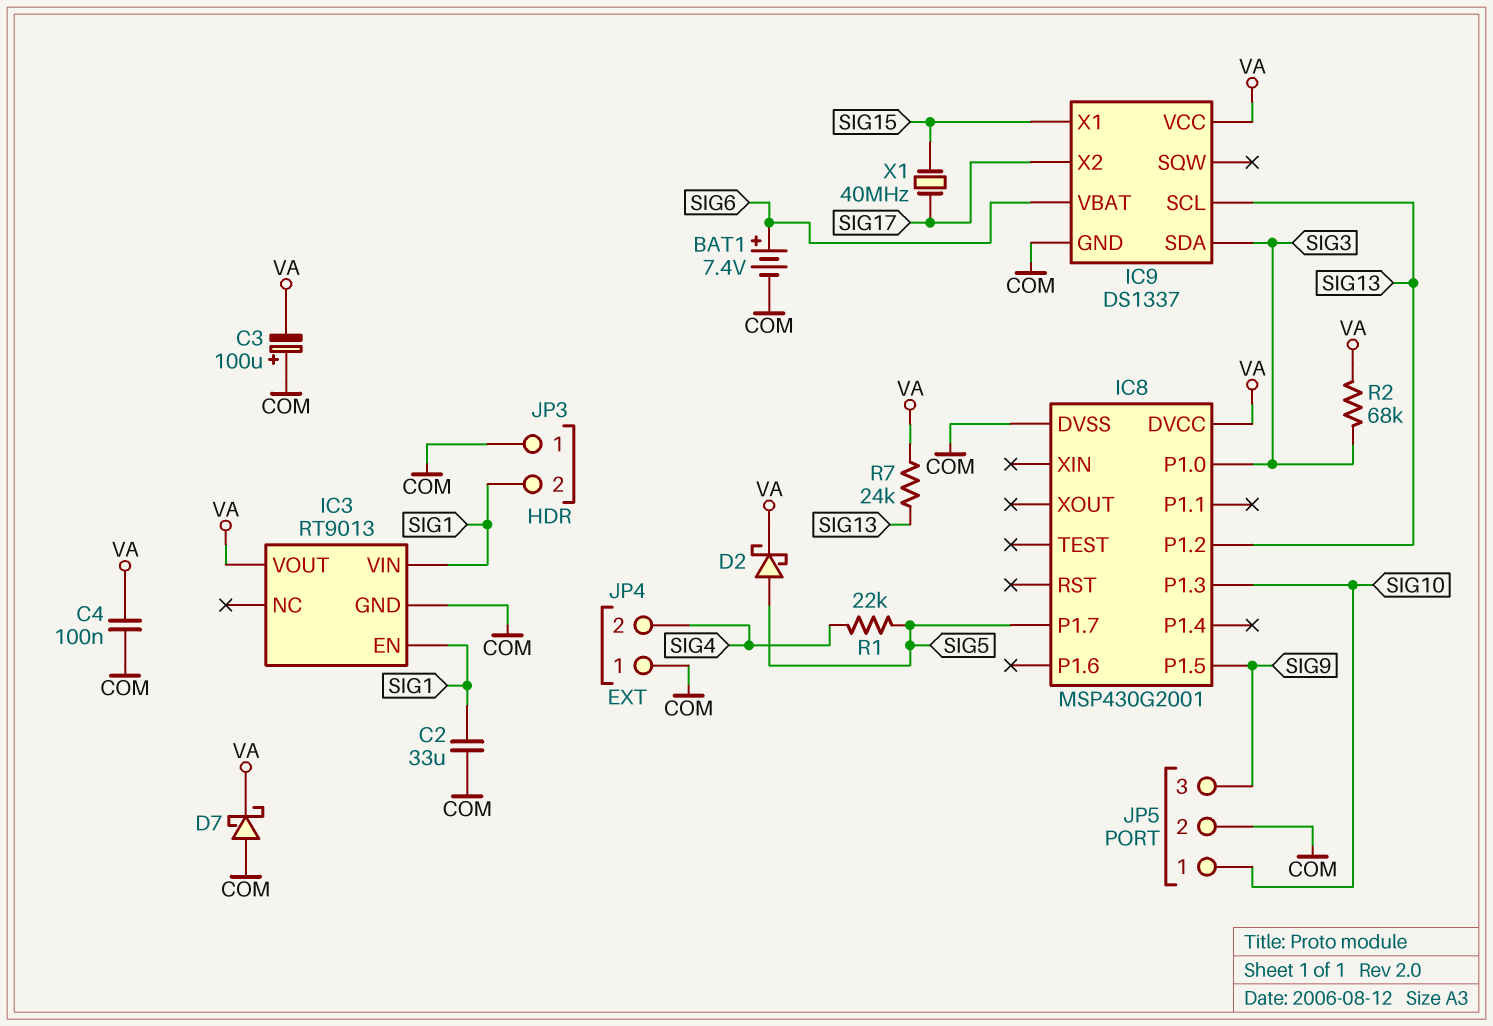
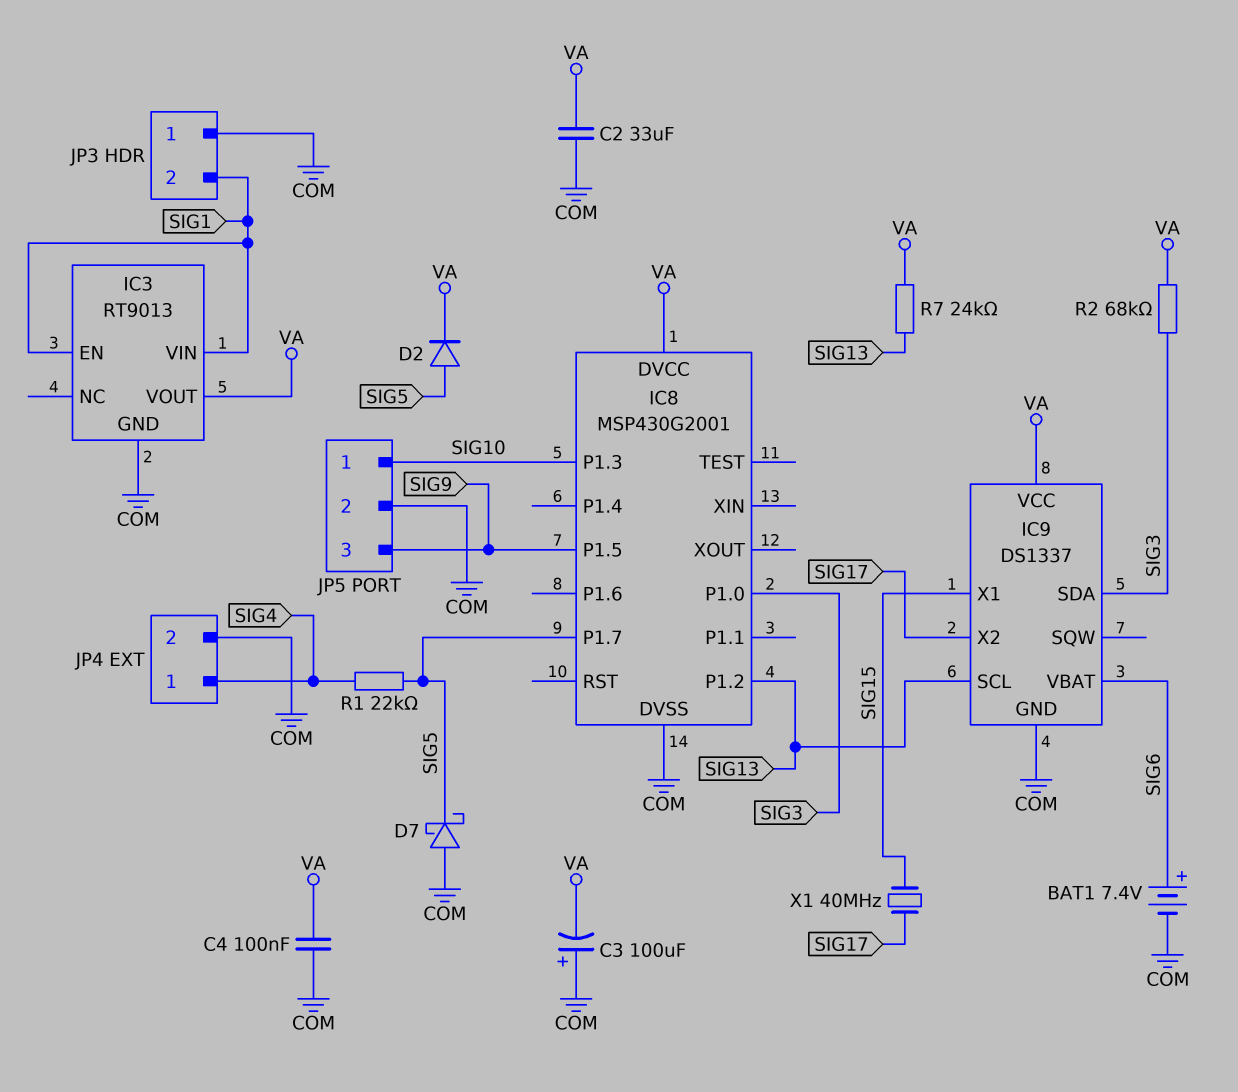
C2: 33uF (COM, SIG1) -> 33uF (COM, VA)
D2: schottky (A SIG5, K VA) -> diode (A SIG5, K VA)
D7: schottky (A COM, K VA) -> schottky (A COM, K SIG5)
JP4 pin 1: COM -> SIG4
JP4 pin 2: SIG4 -> COM

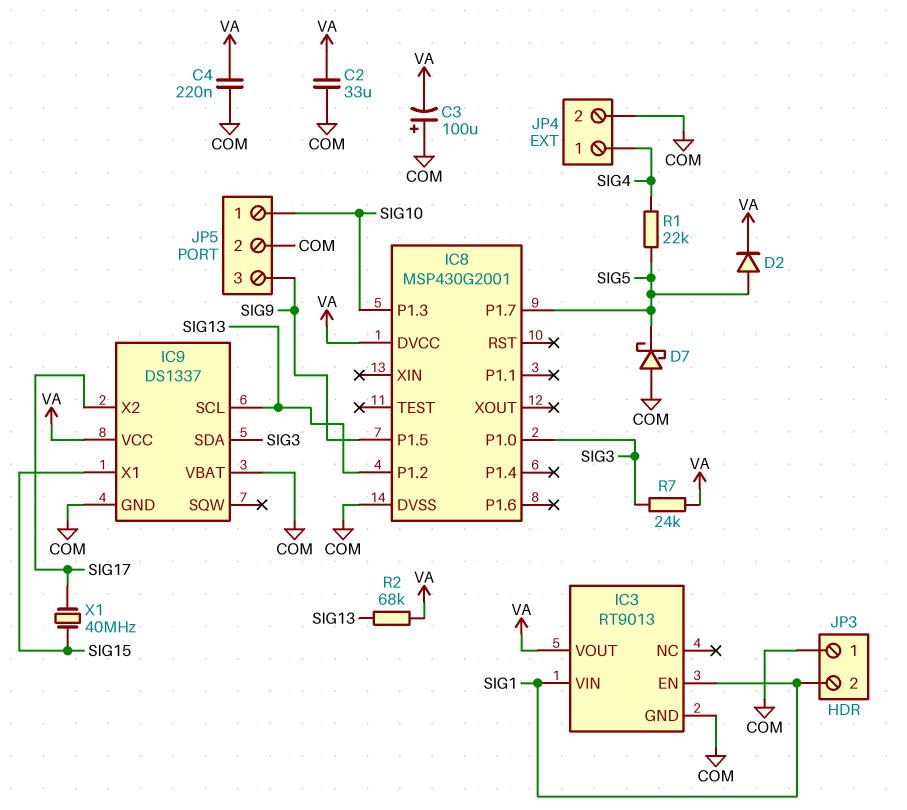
BAT1: 7.4V (plus SIG6, minus COM) -> none
C4: 100nF (COM, VA) -> 220nF (COM, VA)
IC9 pin VBAT: SIG6 -> COM
R2: 68k (SIG3, VA) -> 68k (SIG13, VA)
R7: 24k (SIG13, VA) -> 24k (SIG3, VA)

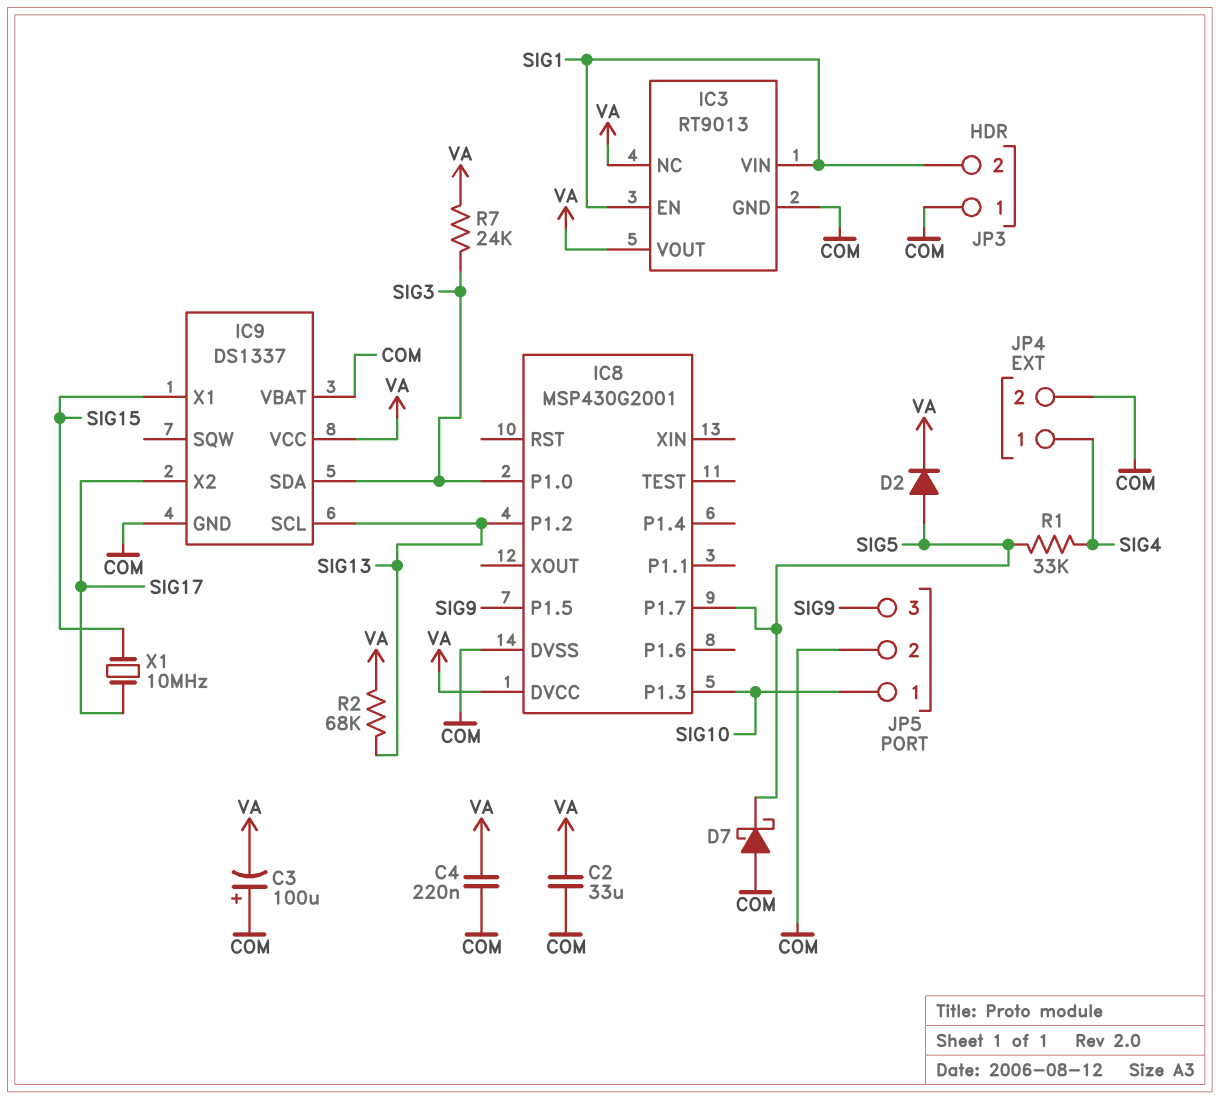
IC3 pin NC: none -> VA
R1: 22k (SIG4, SIG5) -> 33k (SIG4, SIG5)
X1: 40MHz (SIG15, SIG17) -> 10MHz (SIG15, SIG17)

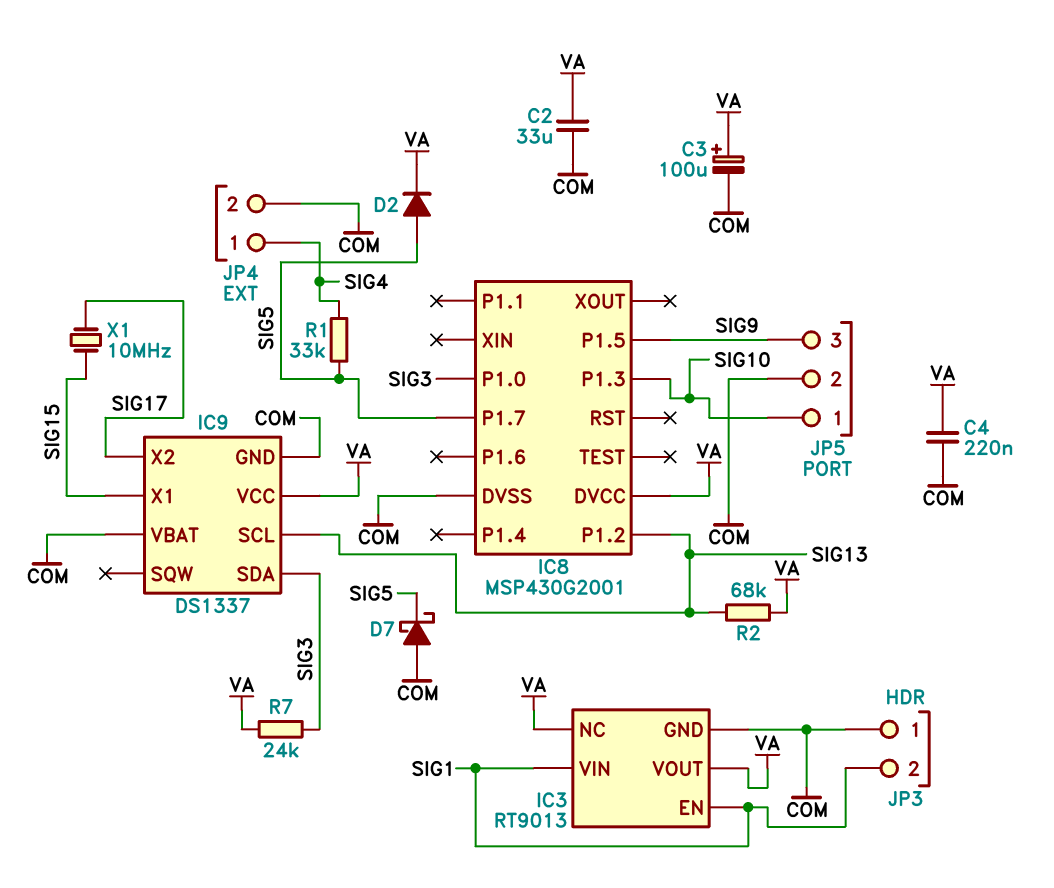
C3: 100uF (plus COM, minus VA) -> 100uF (plus VA, minus COM)

